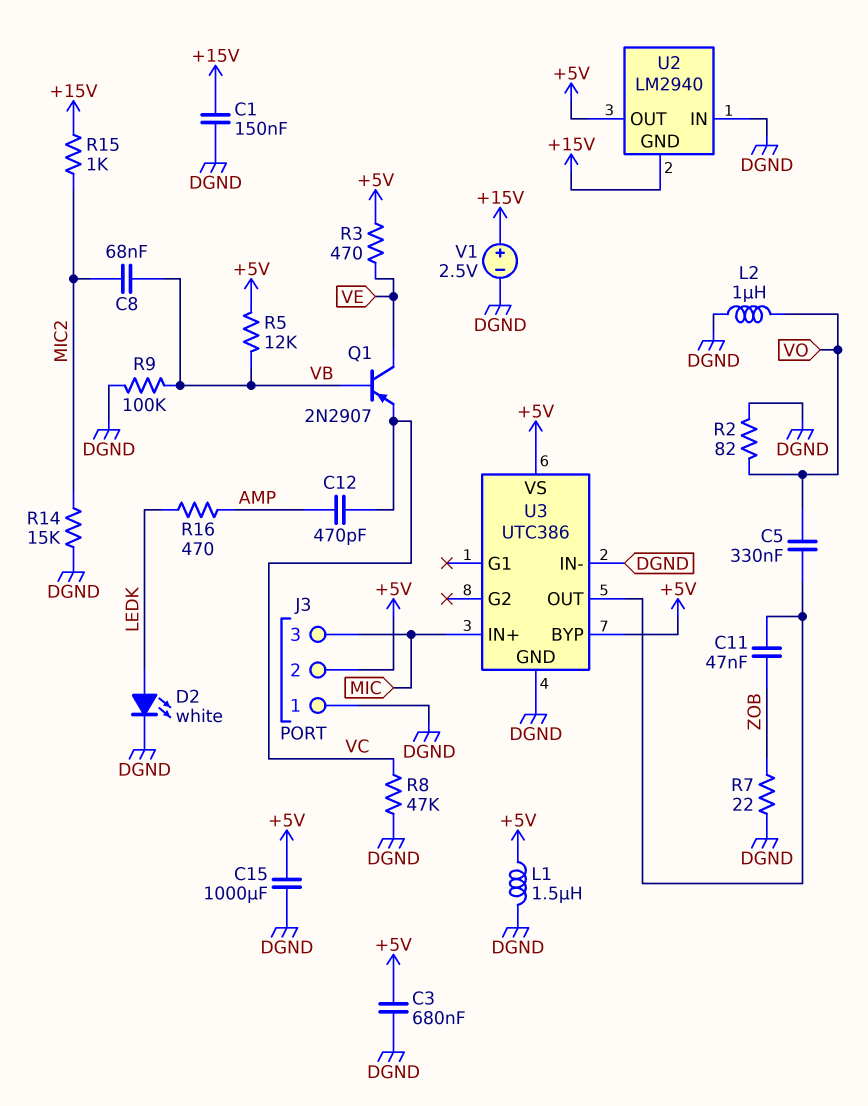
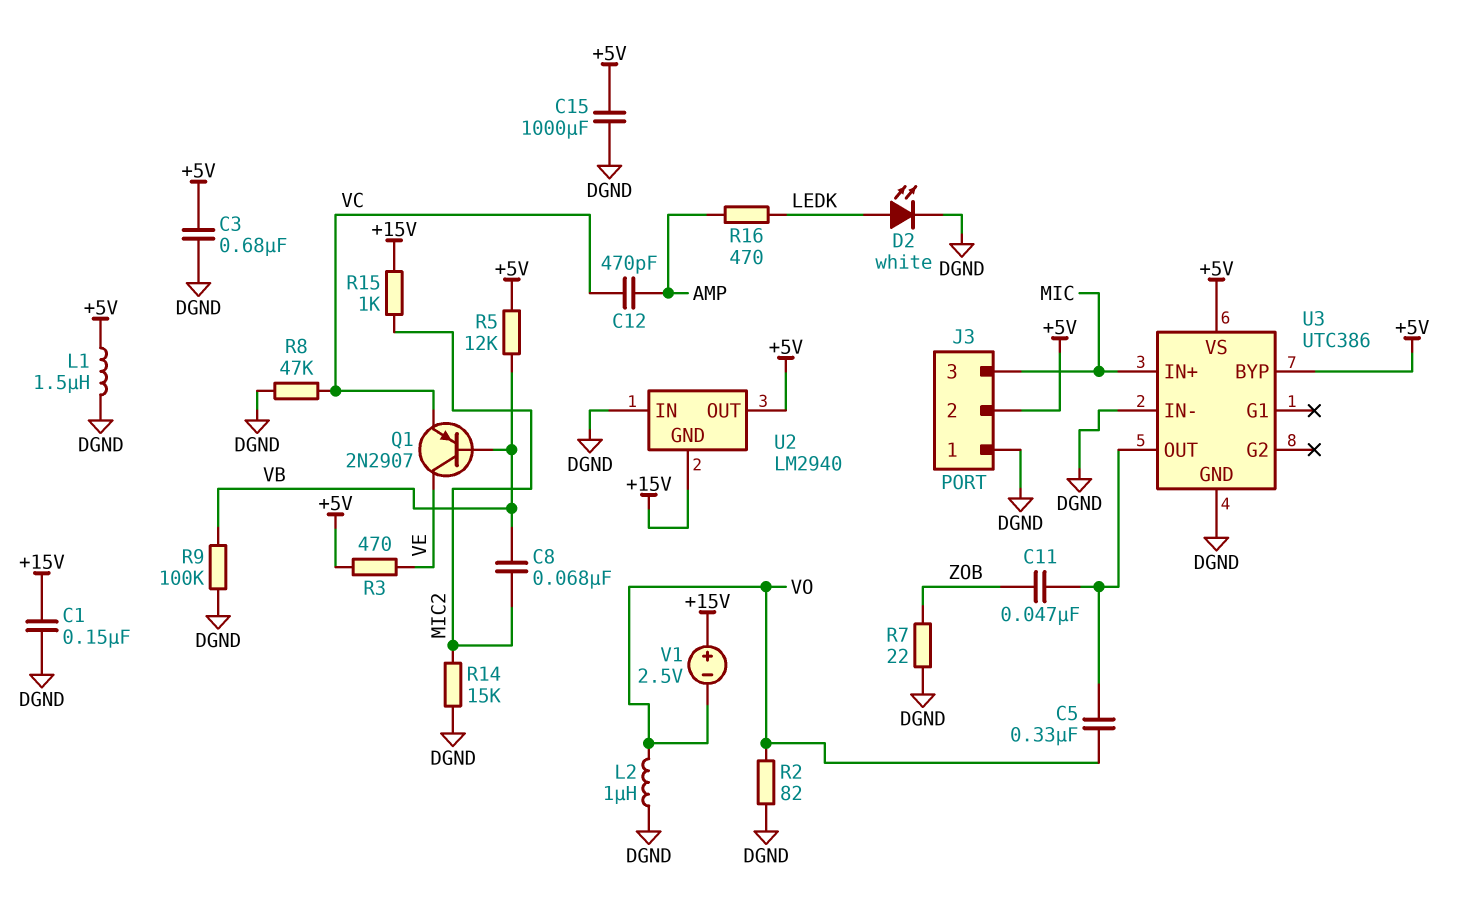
V1: 2.5V (plus +15V, minus DGND) -> 2.5V (plus +15V, minus VO)

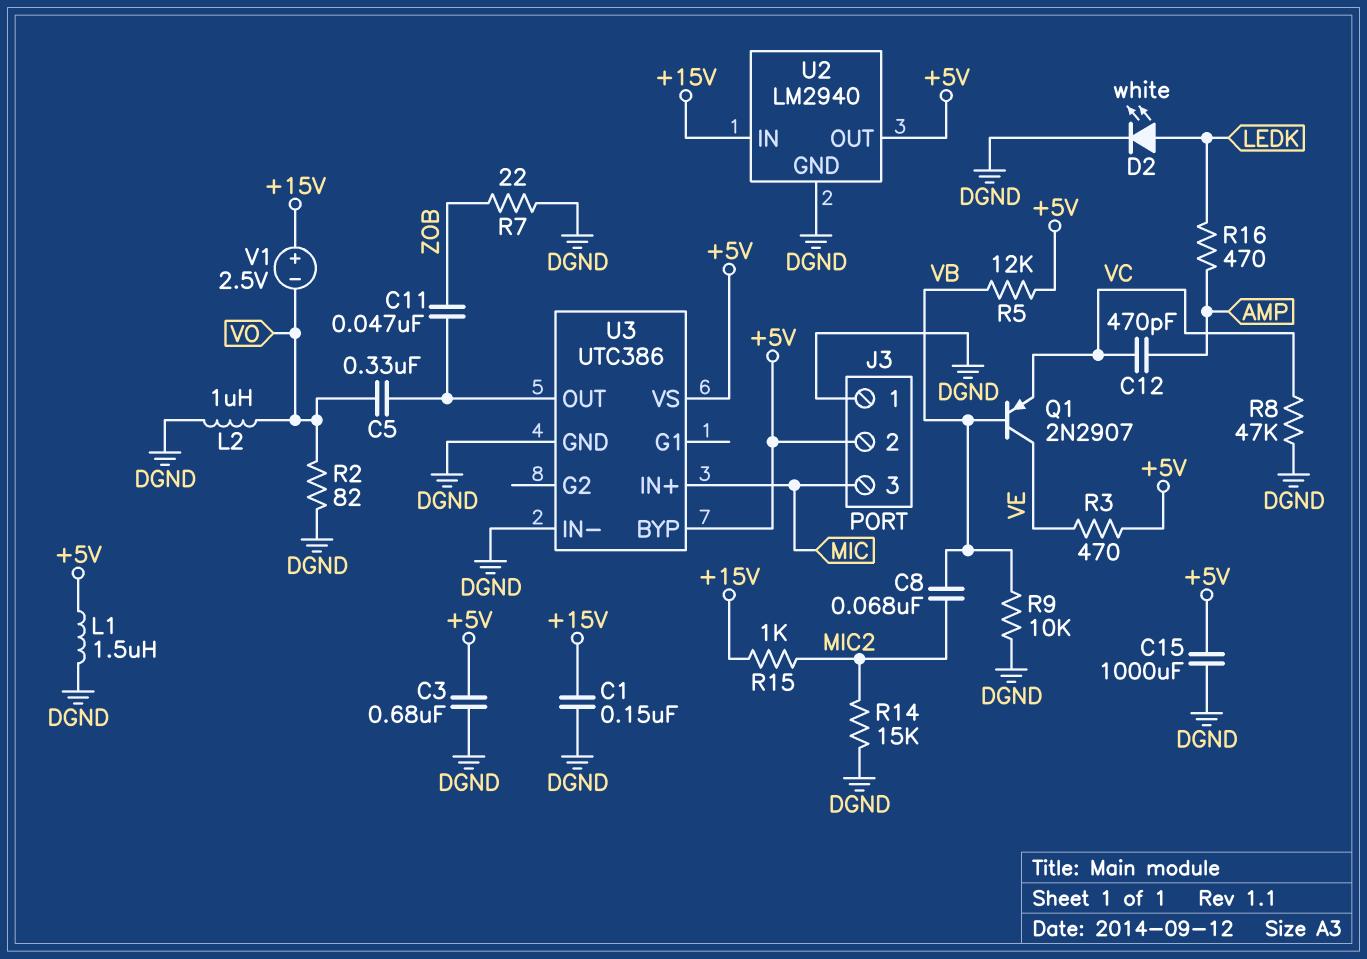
R9: 100k (DGND, VB) -> 10k (DGND, VB)
U2 pin GND: +15V -> DGND
U2 pin IN: DGND -> +15V

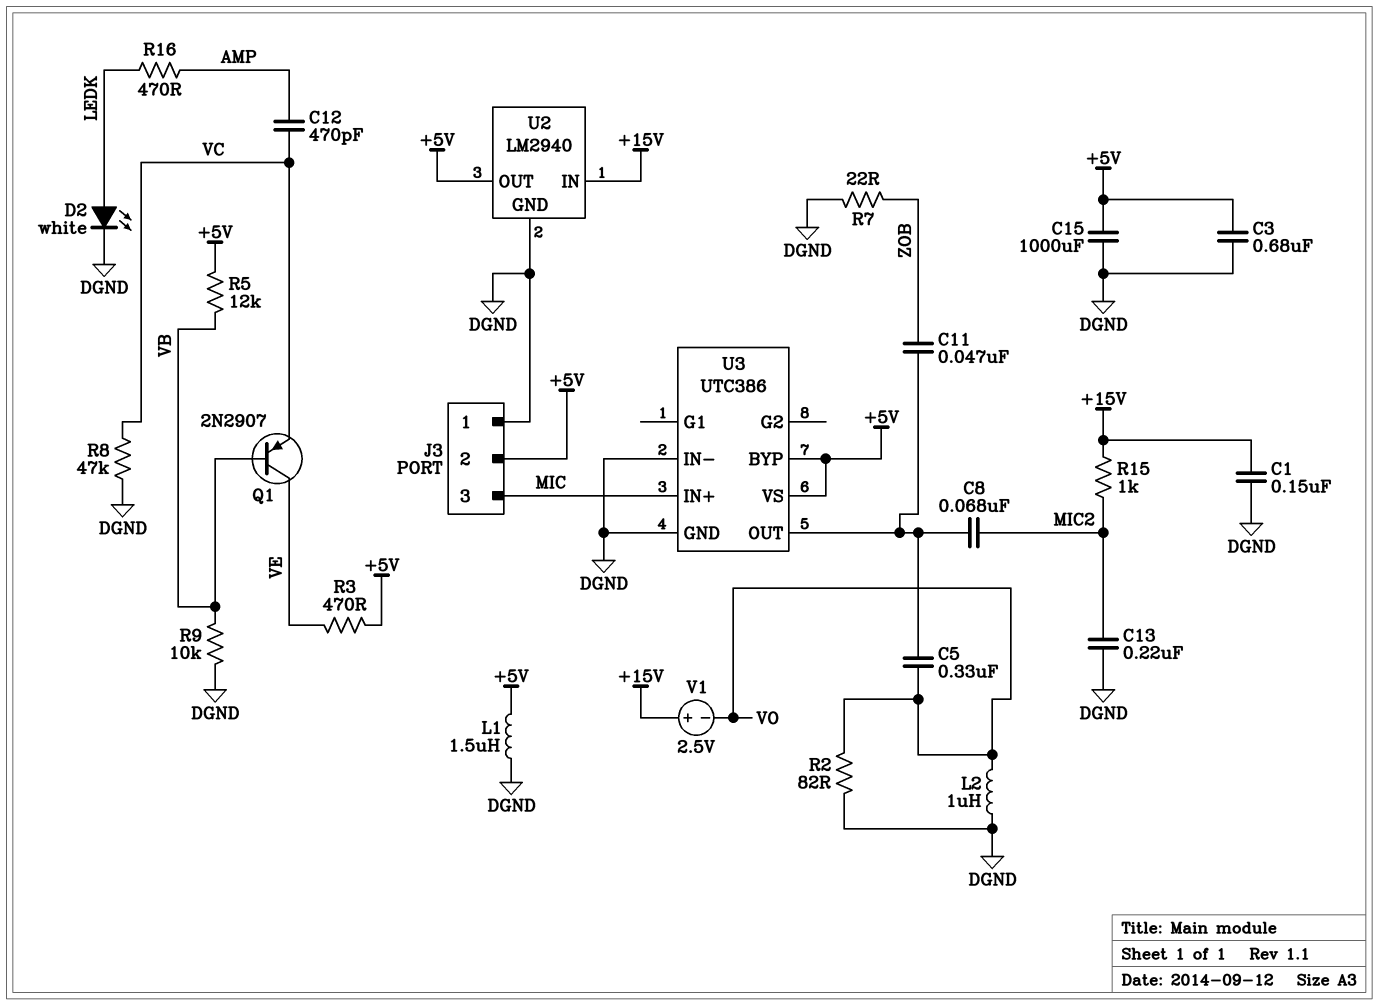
C8: 68nF (MIC2, VB) -> 68nF (MIC2, U3/OUT)
C13: none -> 220nF (DGND, MIC2)
R14: 15k (DGND, MIC2) -> none

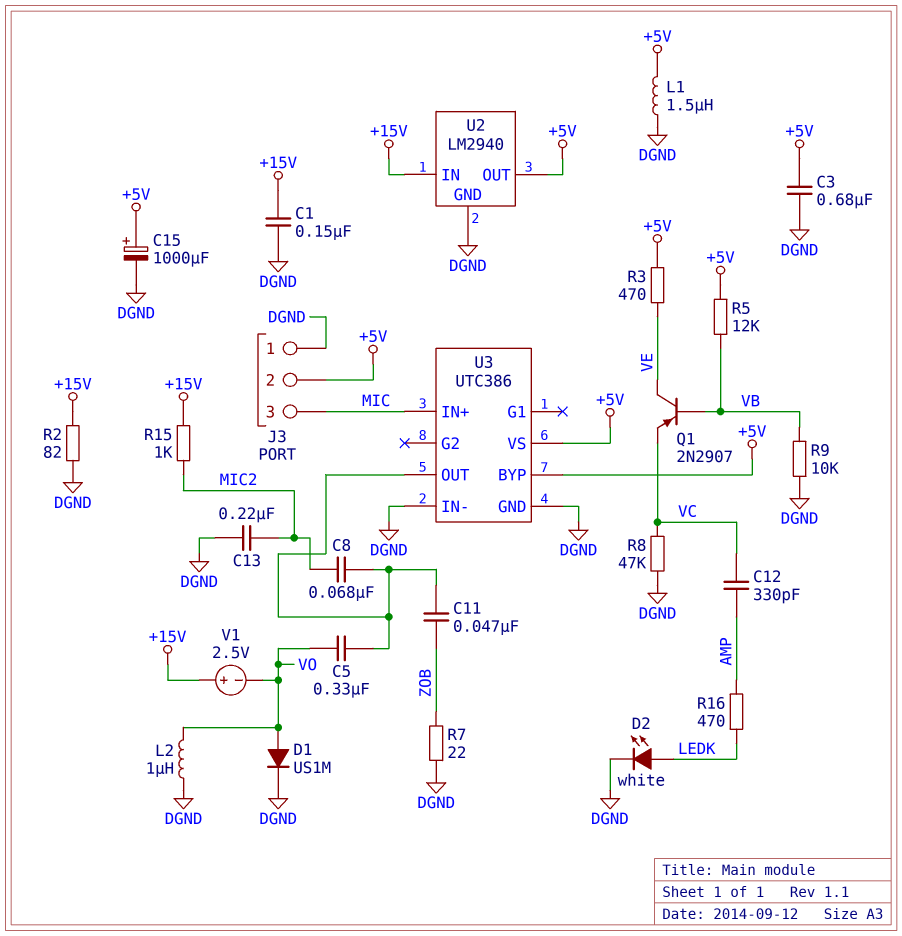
C12: 470pF (AMP, VC) -> 330pF (AMP, VC)
C15: 1000uF (+5V, DGND) -> 1000uF (plus +5V, minus DGND)
D1: none -> diode US1M (A VO, K DGND)
R2: 82 (DGND, VO) -> 82 (+15V, DGND)

